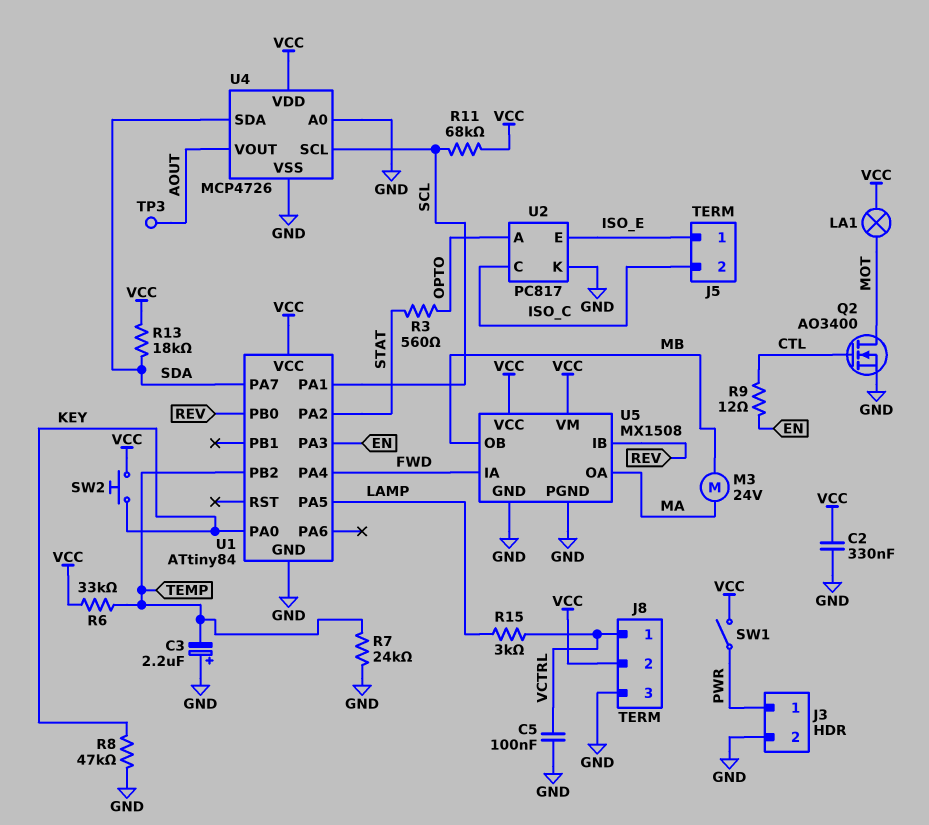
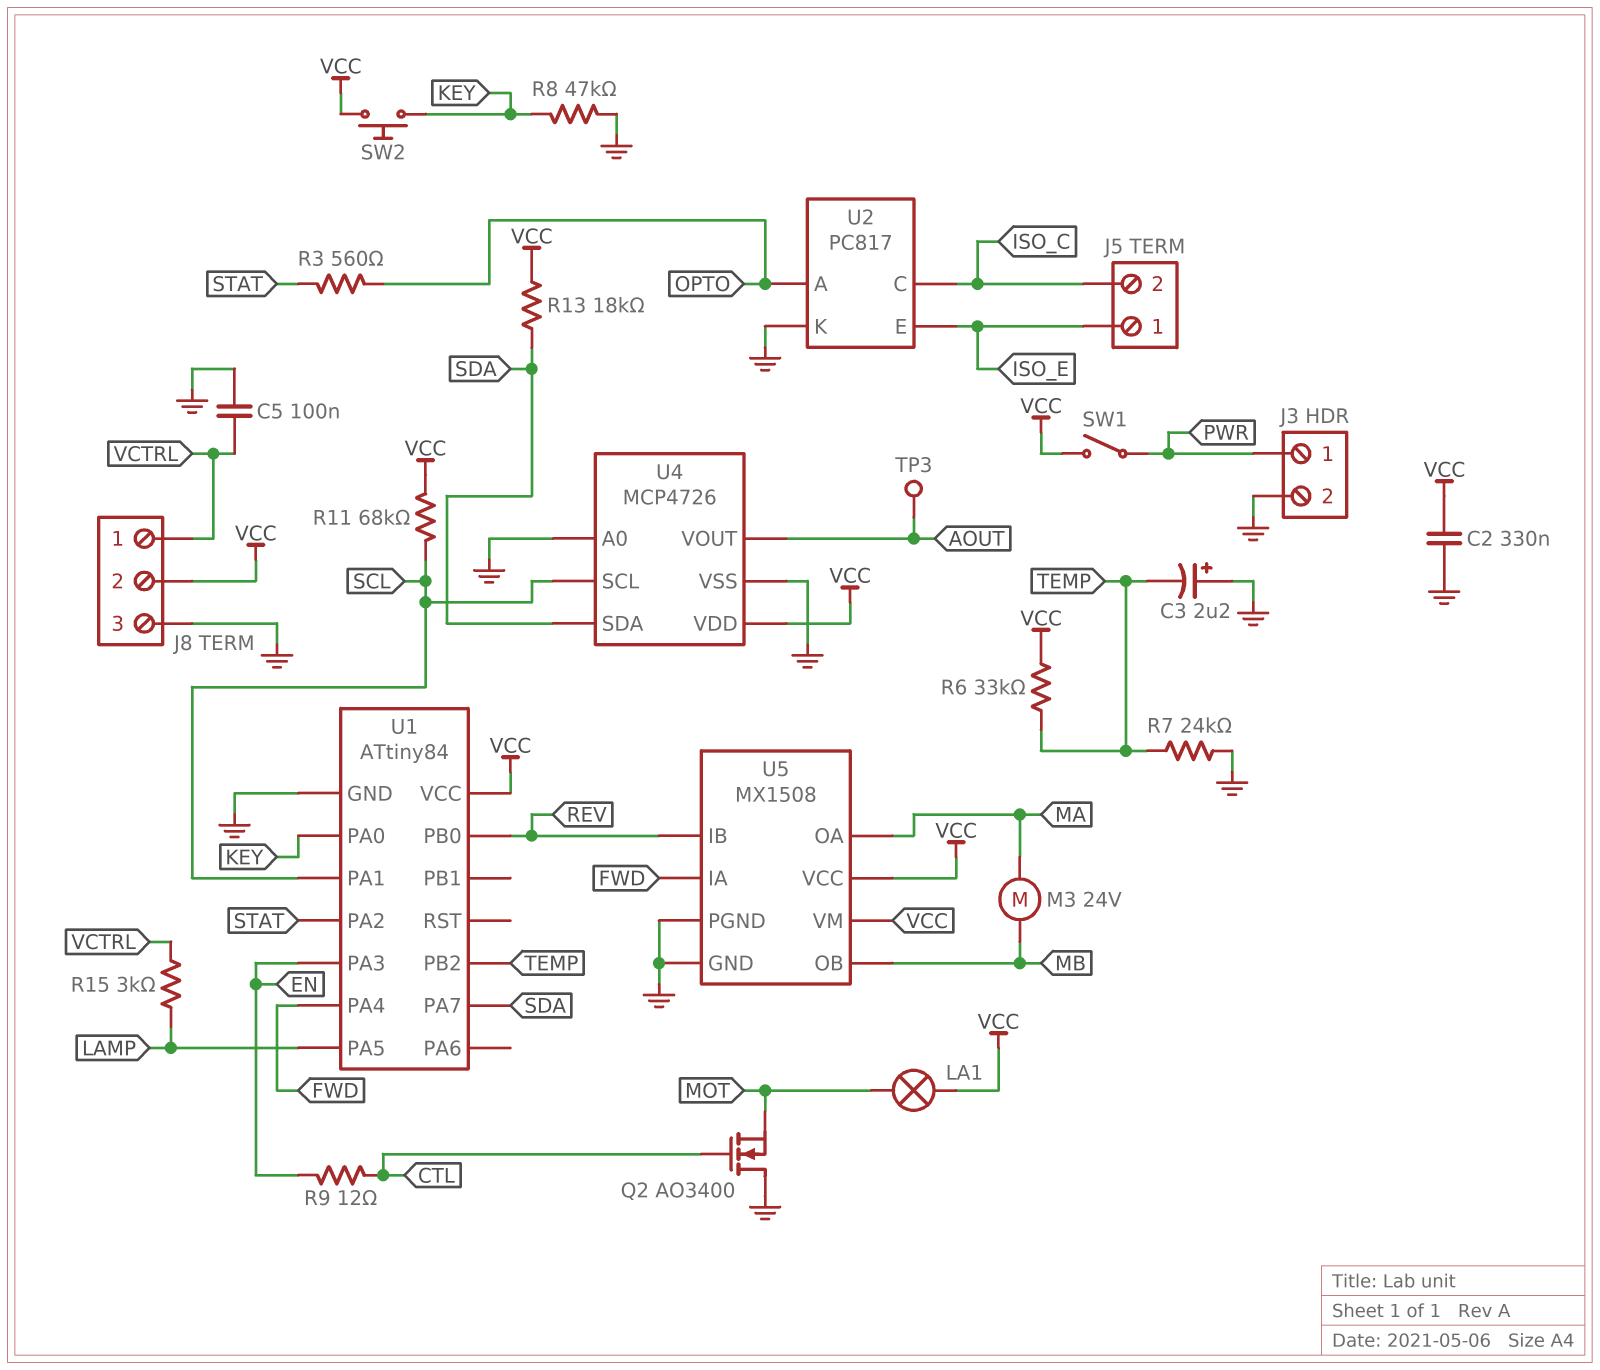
Q2: NMOS AO3400 (G CTL, D MOT, S GND) -> NMOS AO3400 (G CTL, D GND, S MOT)

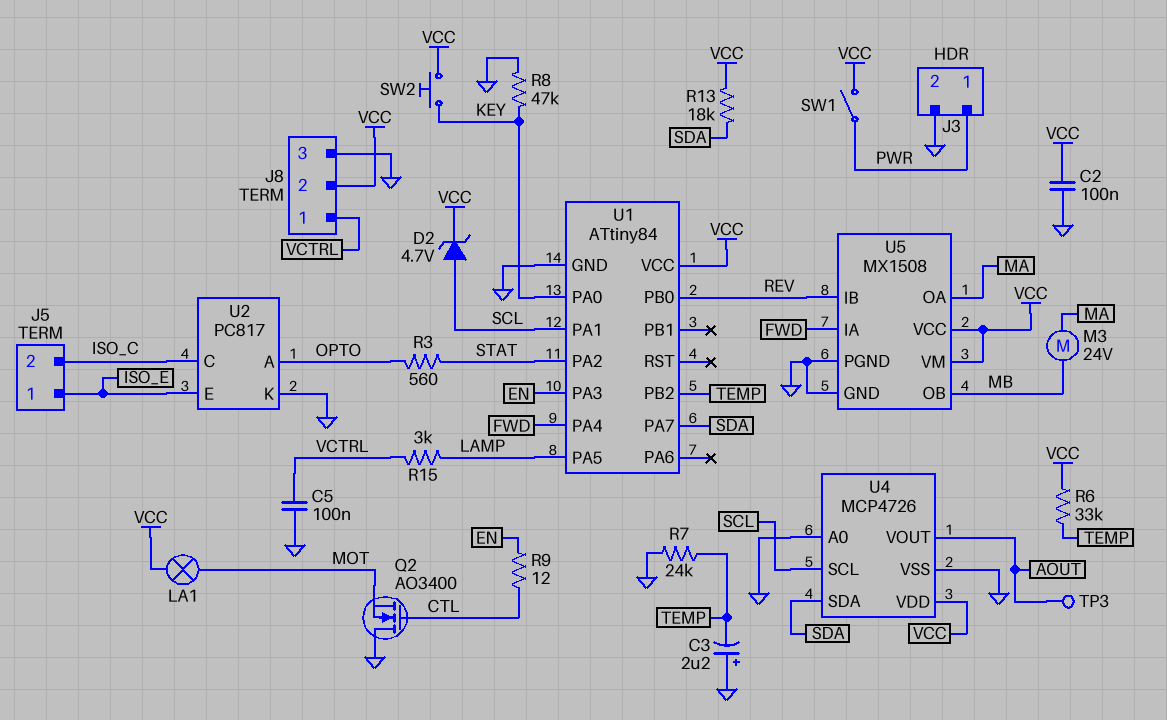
C2: 330nF (GND, VCC) -> 100nF (GND, VCC)
D2: none -> zener 4.7V (A SCL, K VCC)
R11: 68k (SCL, VCC) -> none

